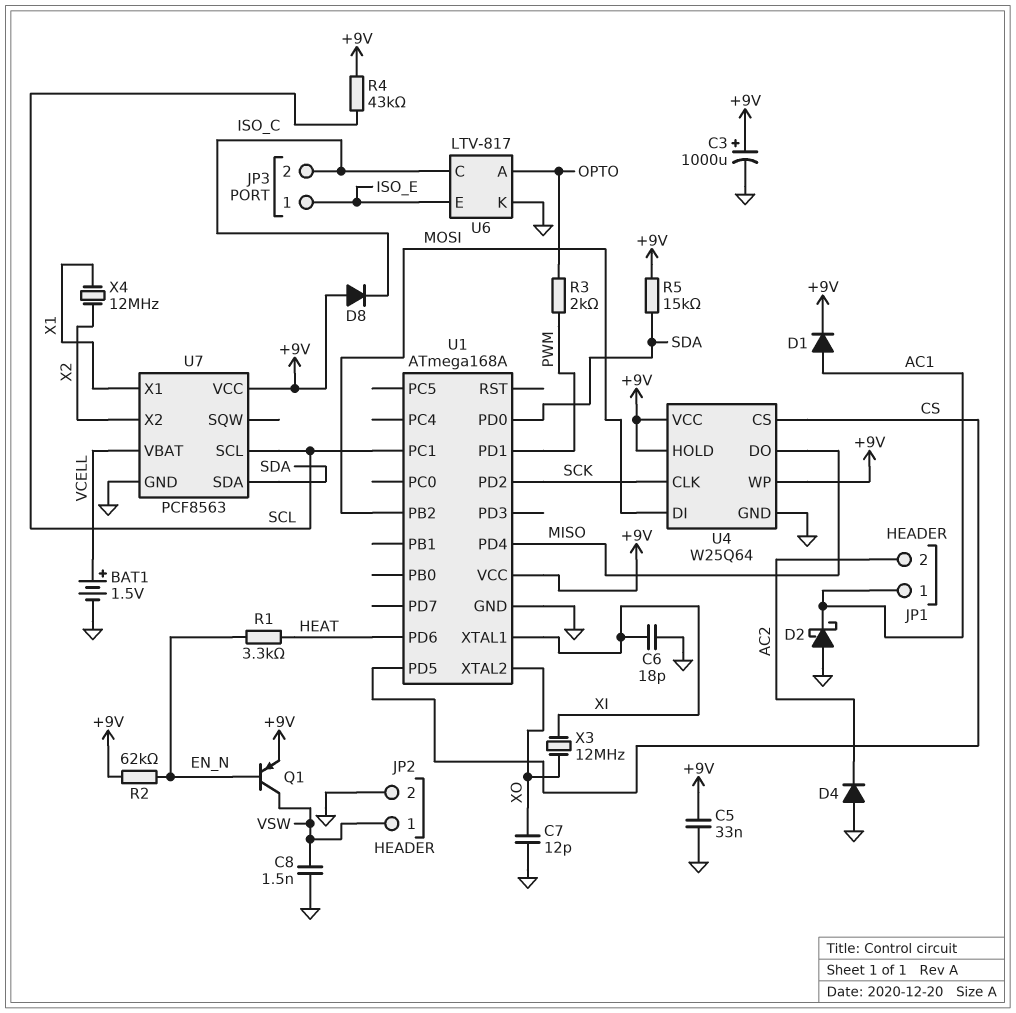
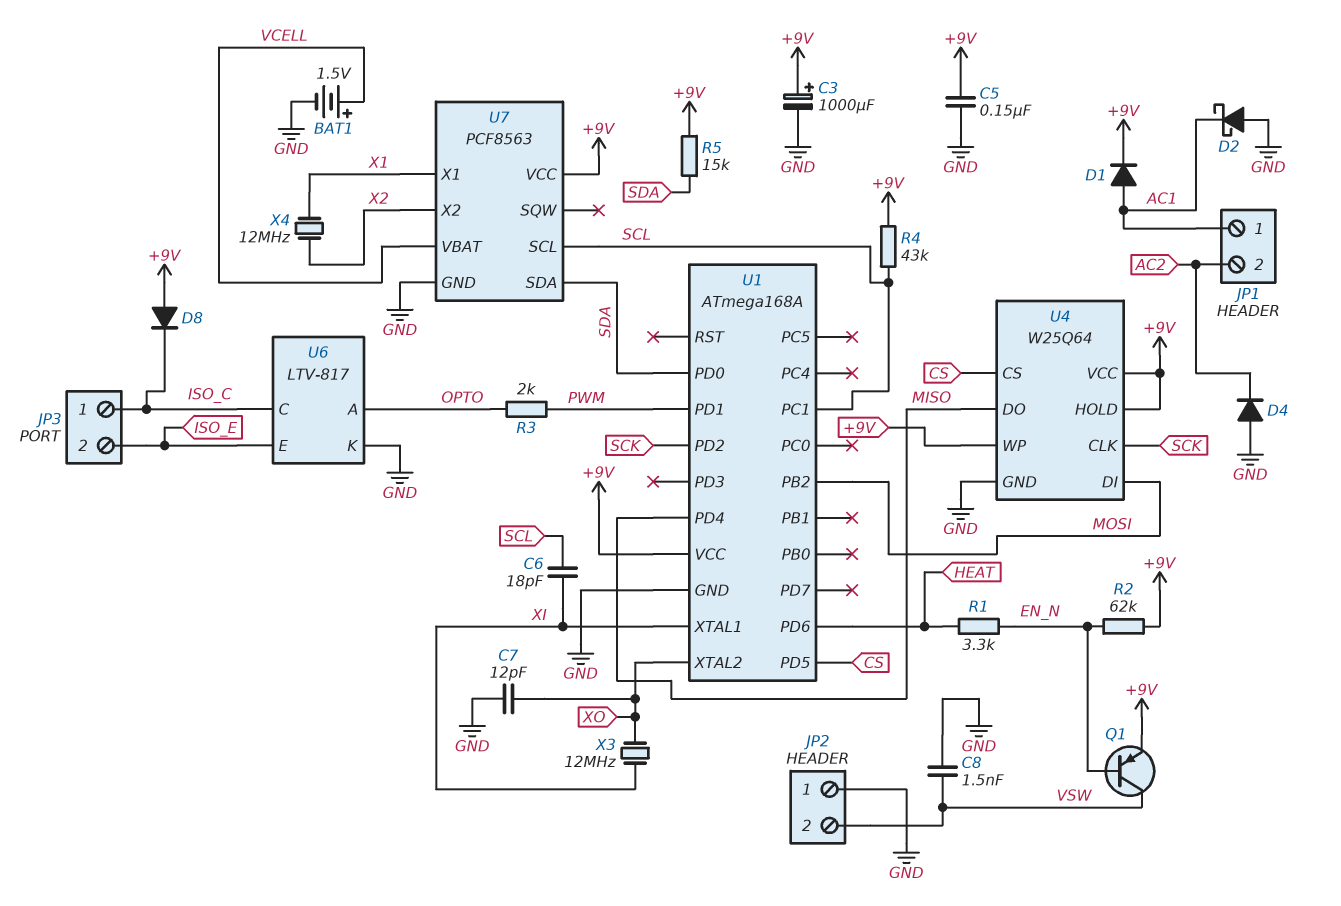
C5: 33nF (+9V, GND) -> 150nF (+9V, GND)
C6: 18pF (GND, XI) -> 18pF (SCL, XI)
JP2 pin 1: VSW -> GND
JP2 pin 2: GND -> VSW
JP3 pin 1: ISO_E -> ISO_C
JP3 pin 2: ISO_C -> ISO_E

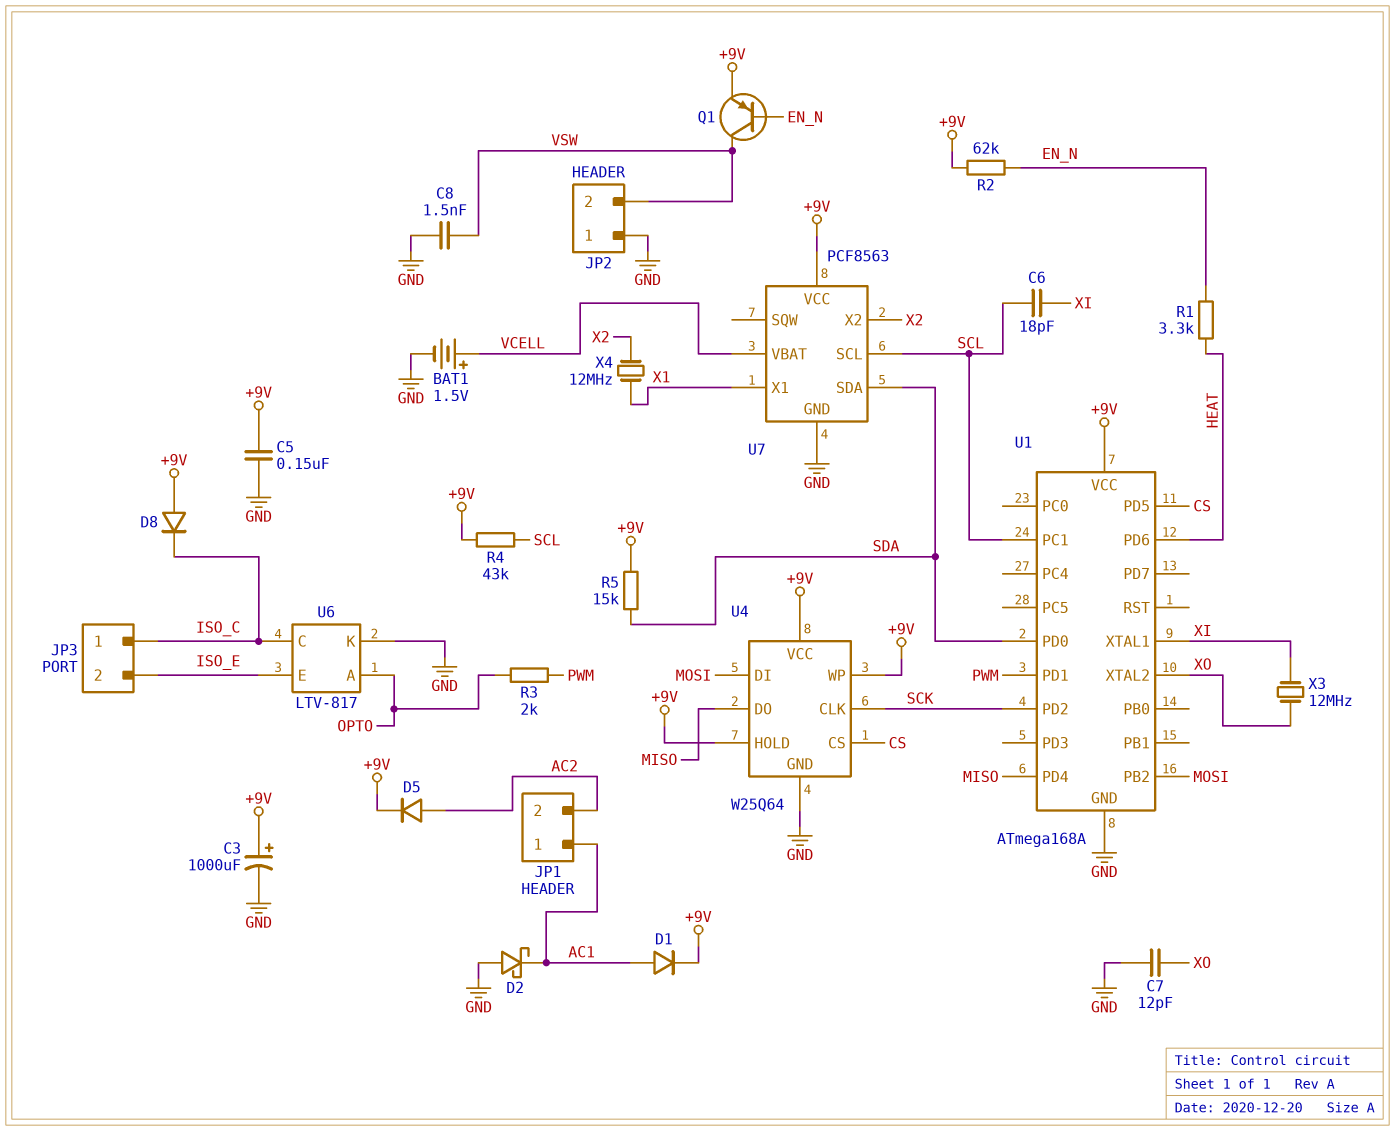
D4: diode (A GND, K AC2) -> none
D5: none -> diode (A AC2, K +9V)

